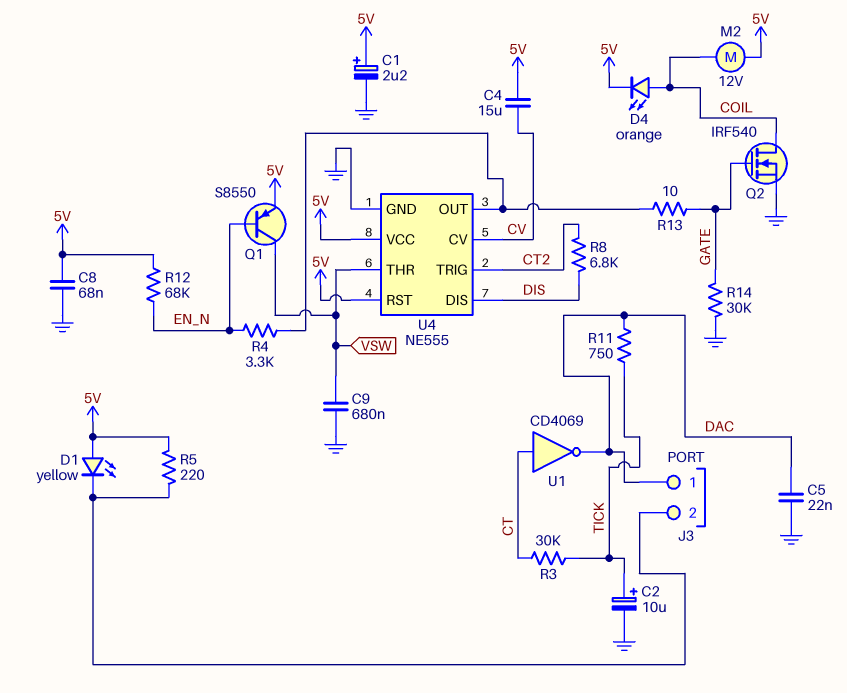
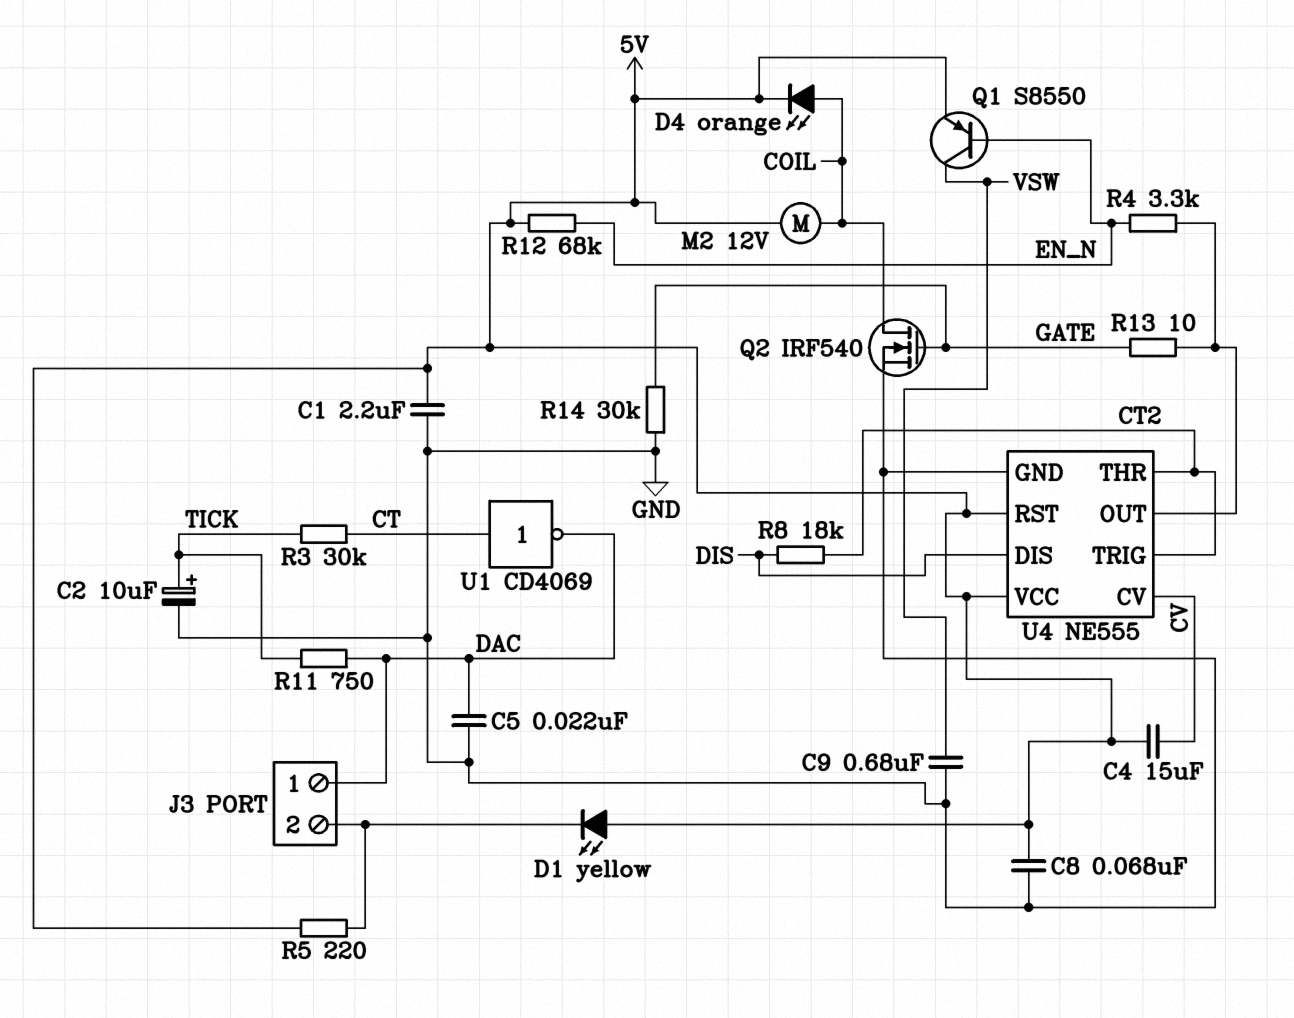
C1: 2.2uF (plus 5V, minus GND) -> 2.2uF (5V, GND)
R8: 6.8k (CT2, DIS) -> 18k (CT2, DIS)
U4 pin THR: VSW -> CT2

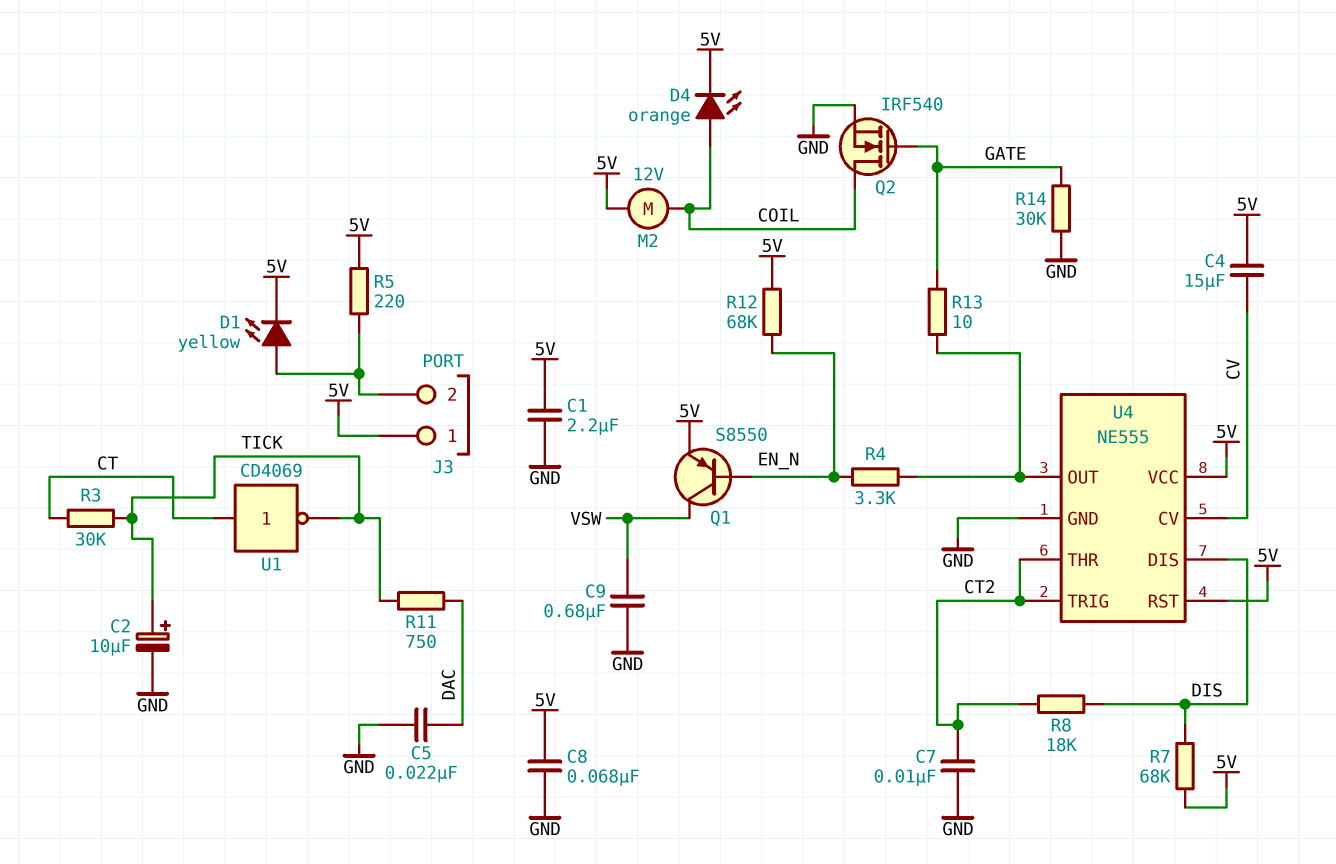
C7: none -> 10nF (CT2, GND)
D1: LED yellow (A 5V, K J3/2) -> LED yellow (A J3/2, K 5V)
J3 pin 1: DAC -> 5V
R7: none -> 68k (5V, DIS)
U1: NOT CD4069 (in CT, out DAC) -> NOT CD4069 (in CT, out TICK)

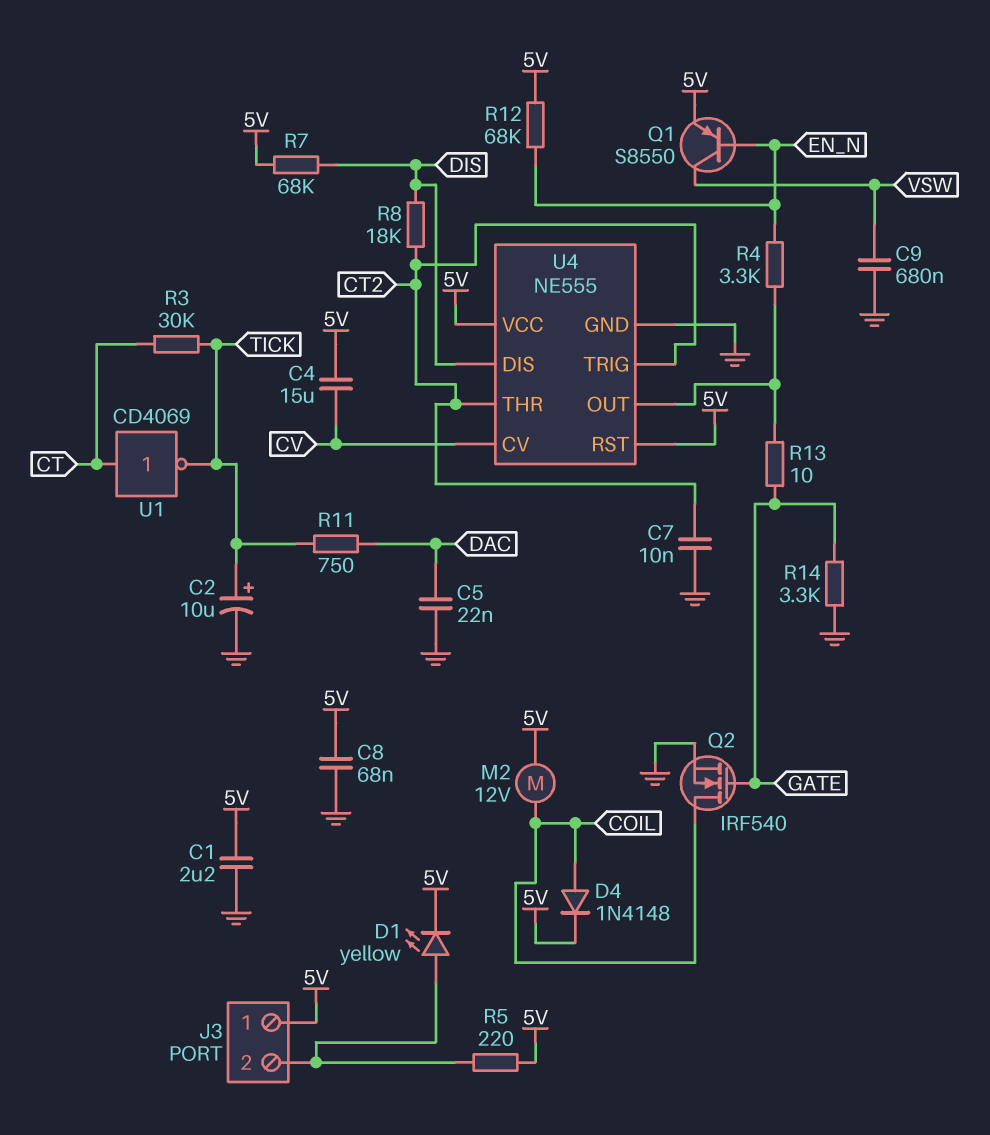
D4: LED orange (A COIL, K 5V) -> diode 1N4148 (A COIL, K 5V)
R14: 30k (GATE, GND) -> 3.3k (GATE, GND)

